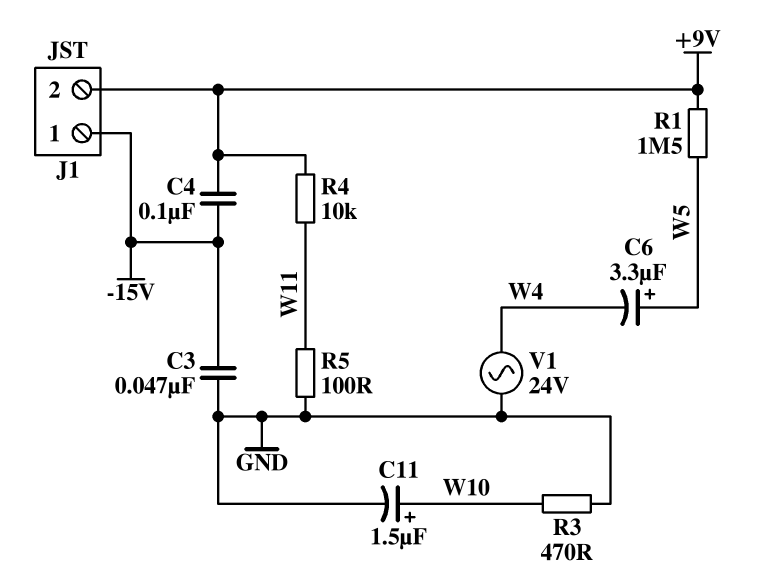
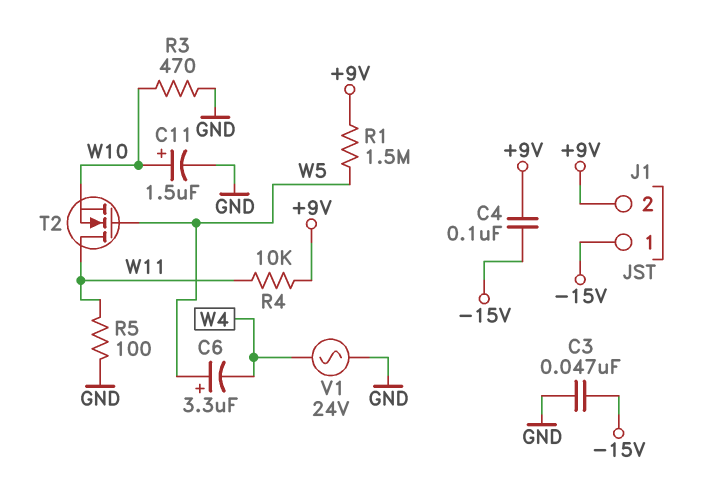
T2: none -> NMOS (G W5, D W11, S W10)

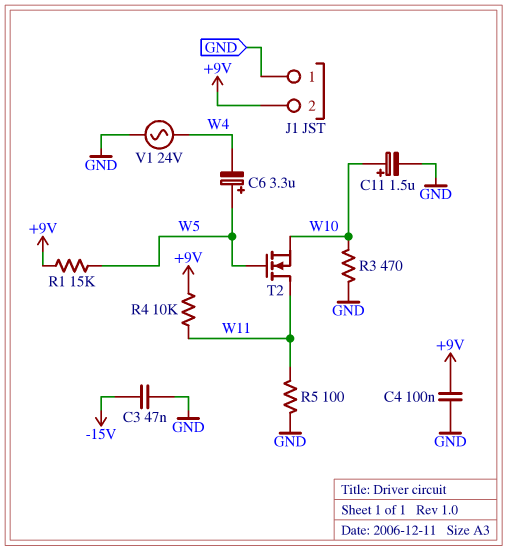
C4: 100nF (+9V, -15V) -> 100nF (+9V, GND)
J1 pin 1: -15V -> GND
R1: 1.5M (+9V, W5) -> 15k (+9V, W5)

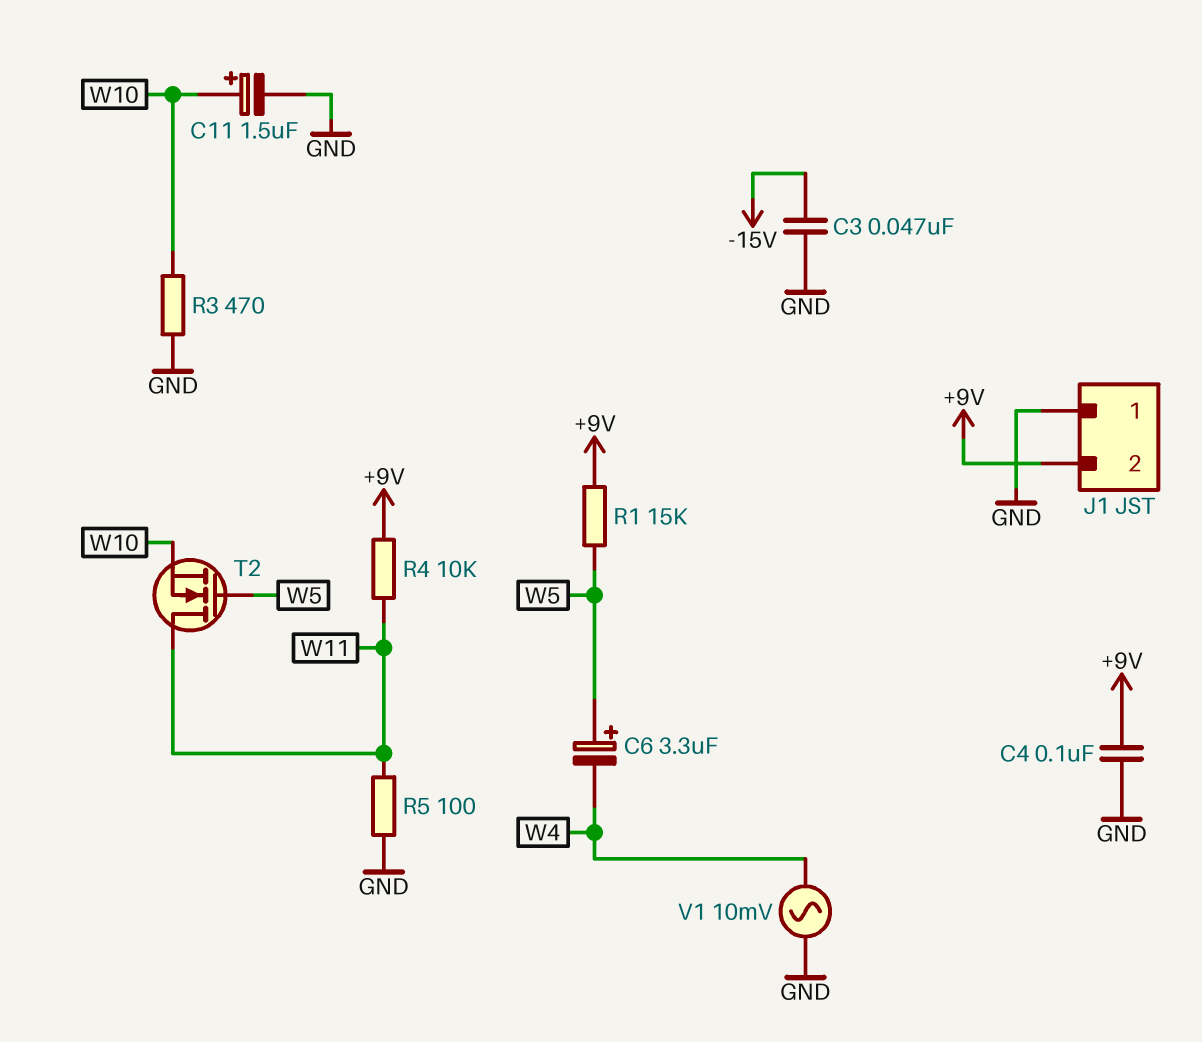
V1: AC 24V (GND, W4) -> AC 10mV (GND, W4)

